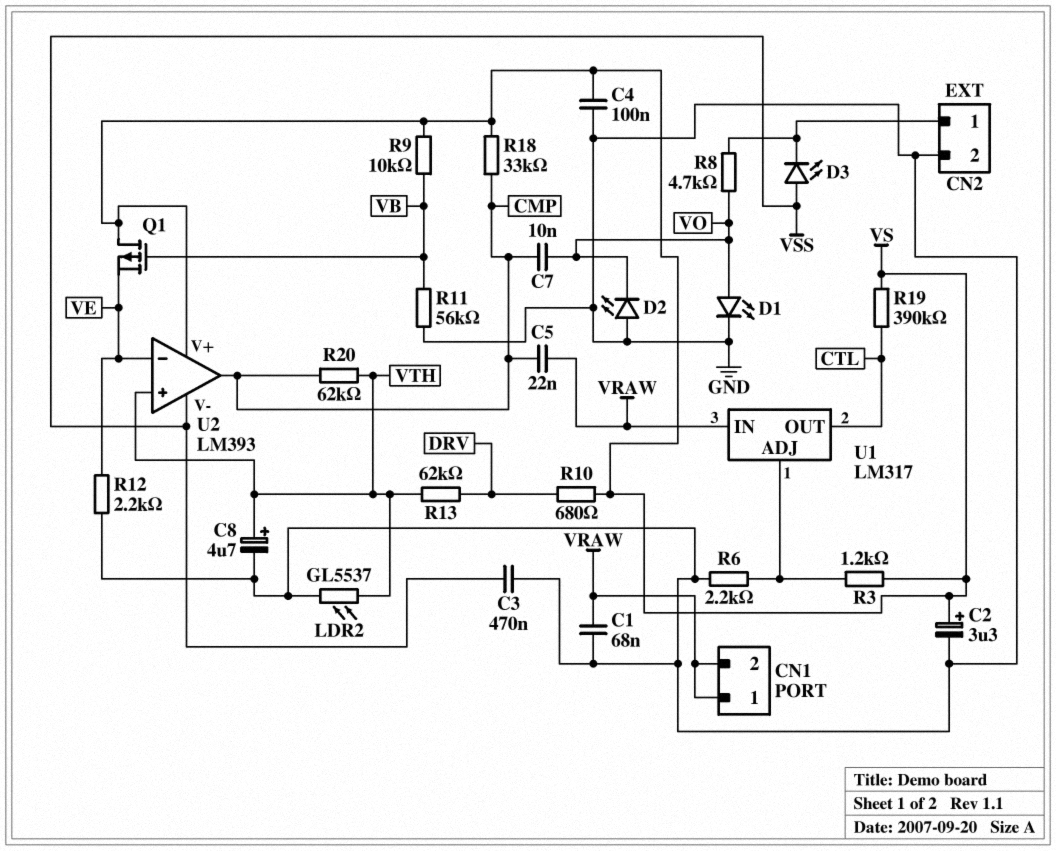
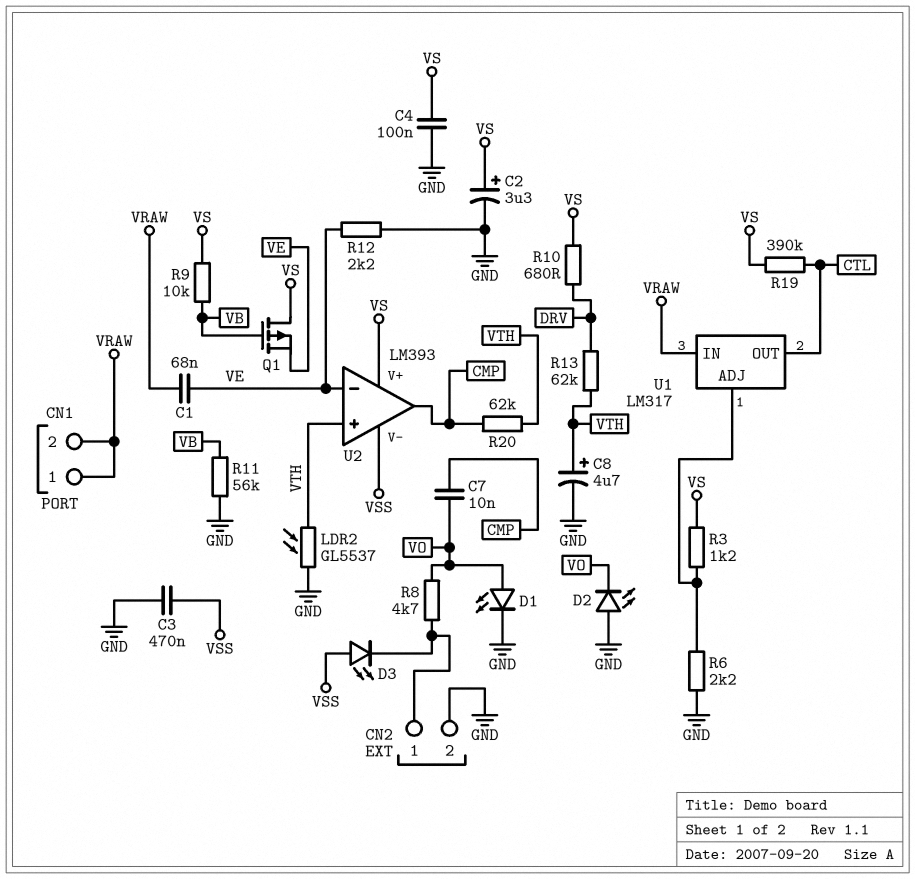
C1: 68nF (GND, VRAW) -> 68nF (VE, VRAW)
C5: 22nF (CMP, VRAW) -> none
R18: 33k (CMP, VS) -> none

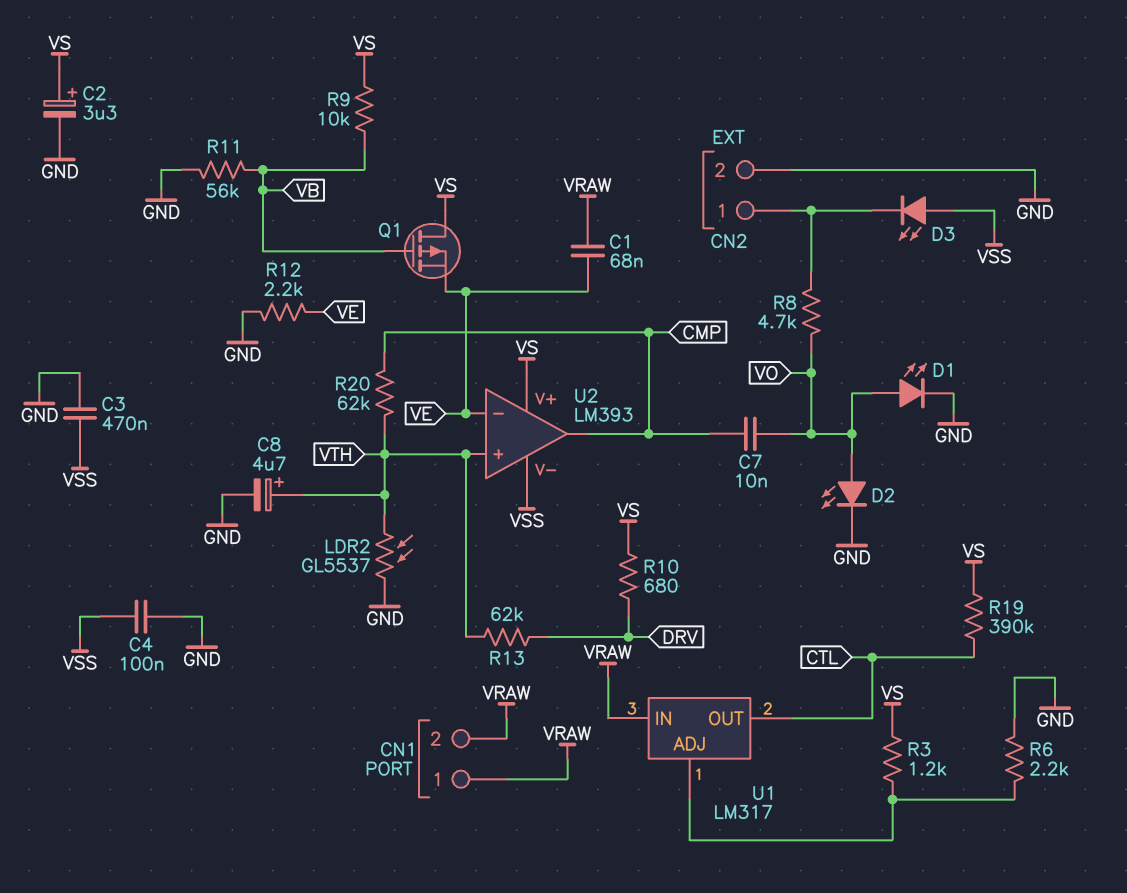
C4: 100nF (GND, VS) -> 100nF (GND, VSS)
D2: LED (A GND, K VO) -> LED (A VO, K GND)

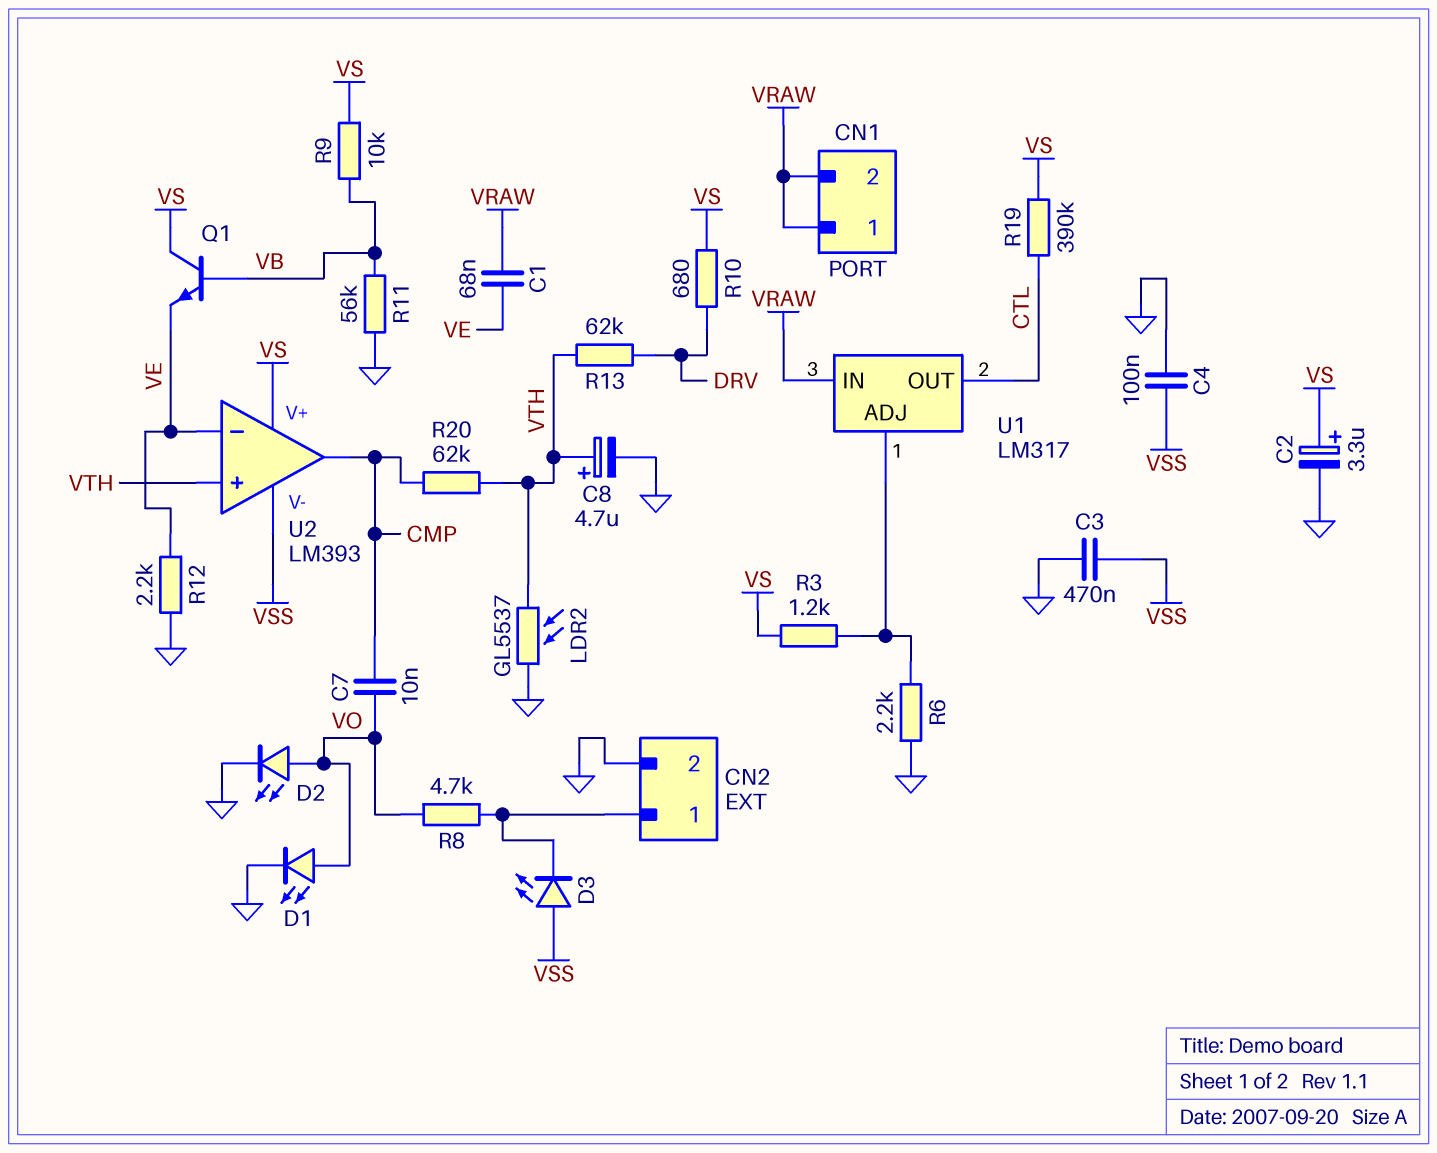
Q1: PMOS (G VB, D VS, S VE) -> NPN (B VB, C VS, E VE)

